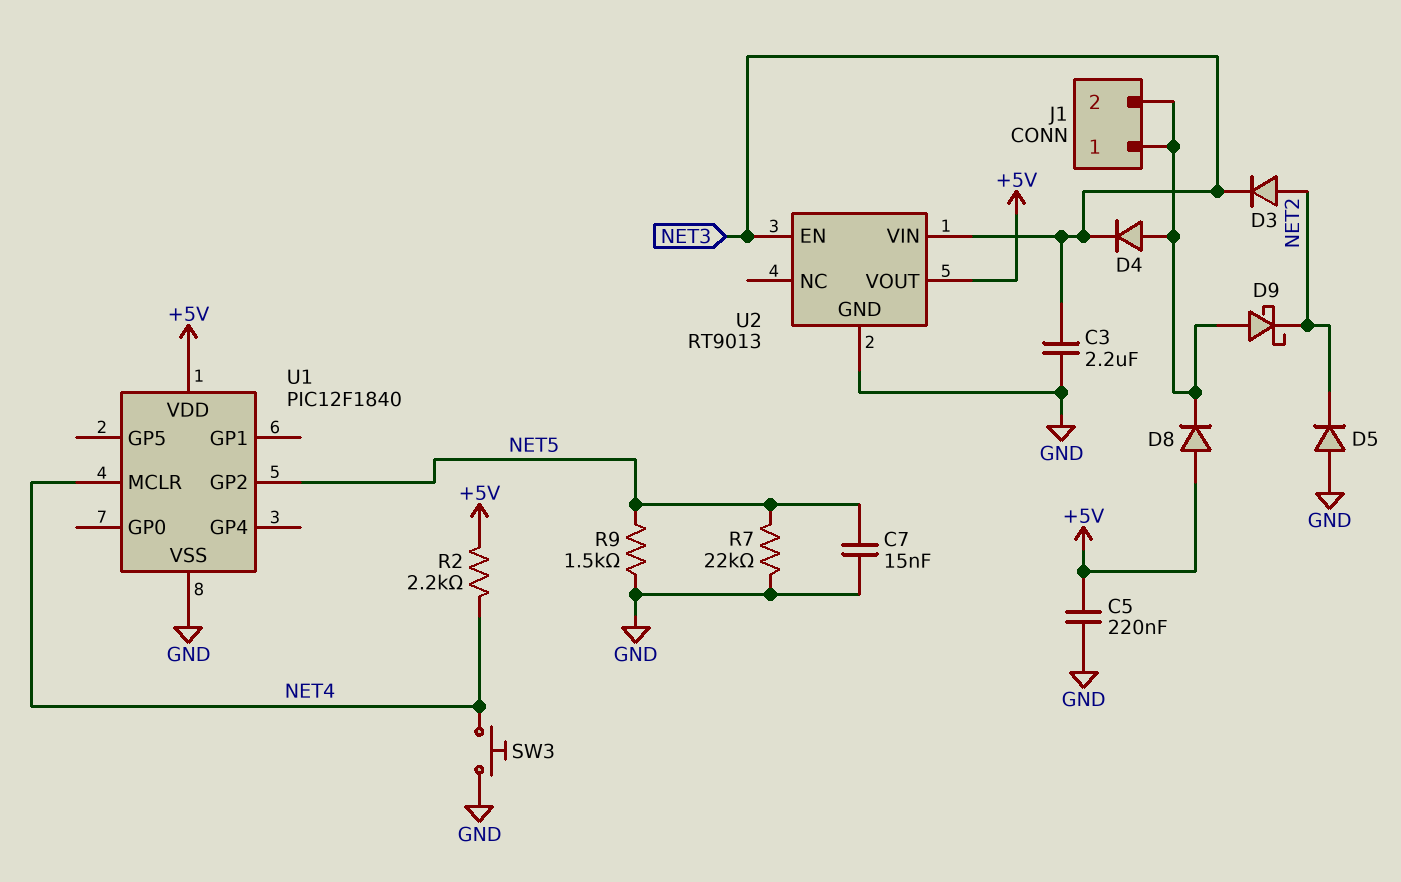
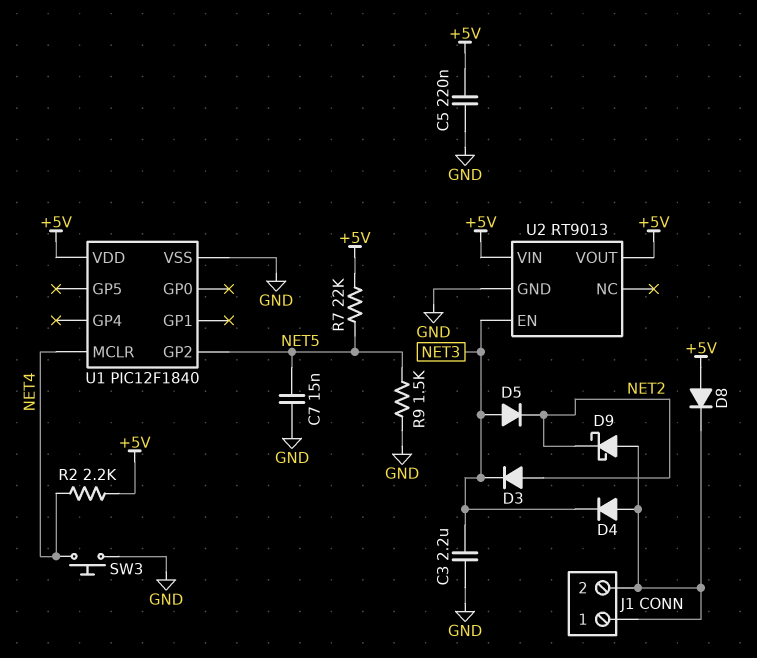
D5: diode (A GND, K NET2) -> diode (A NET3, K NET2)
R7: 22k (GND, NET5) -> 22k (+5V, NET5)
U2 pin VIN: NET3 -> +5V

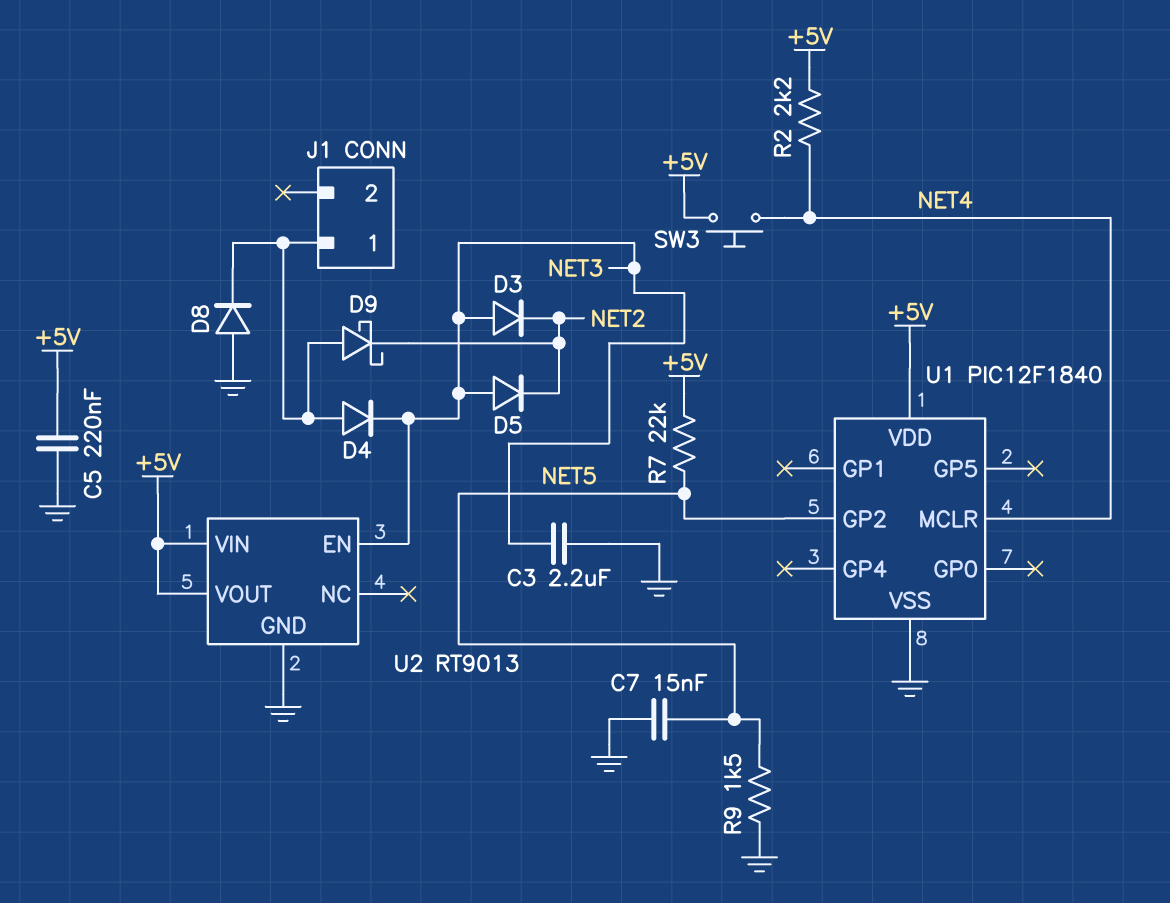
D3: diode (A NET2, K NET3) -> diode (A NET3, K NET2)
D8: diode (A +5V, K J1/1) -> diode (A GND, K J1/1)
J1 pin 2: J1/1 -> none
SW3: button (GND, NET4) -> button (+5V, NET4)

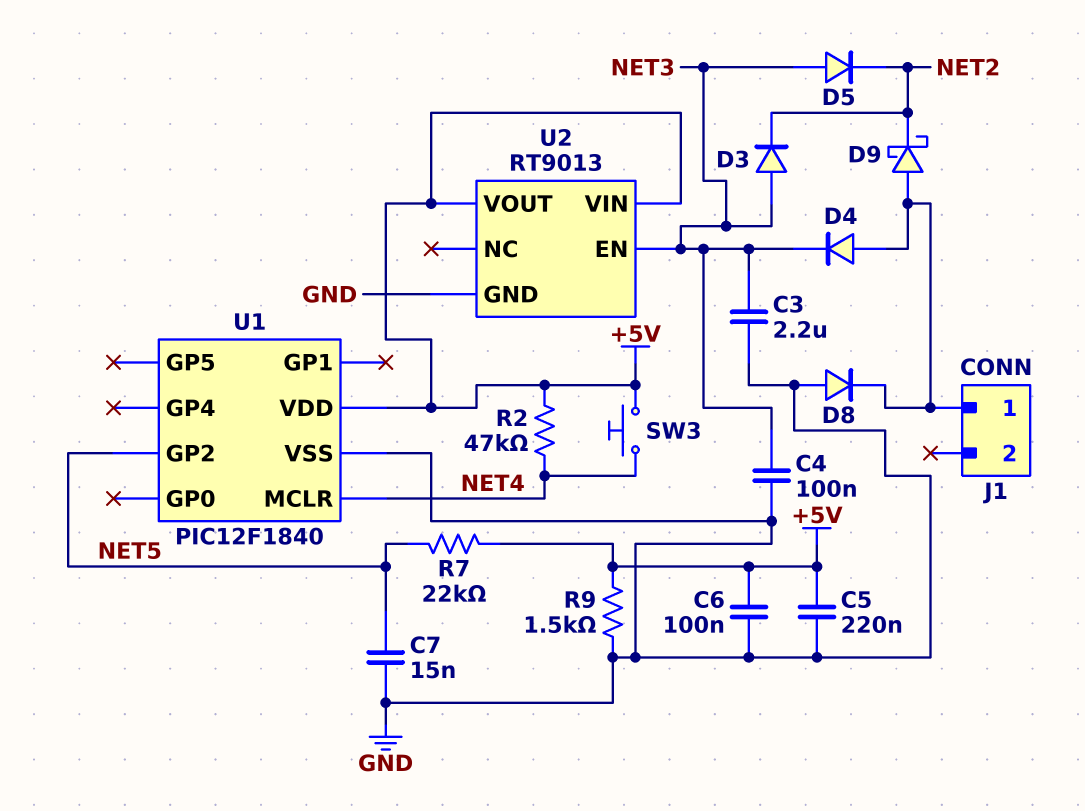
C4: none -> 100nF (GND, NET3)
C6: none -> 100nF (+5V, GND)
R2: 2.2k (+5V, NET4) -> 47k (+5V, NET4)
R9: 1.5k (GND, NET5) -> 1.5k (+5V, GND)

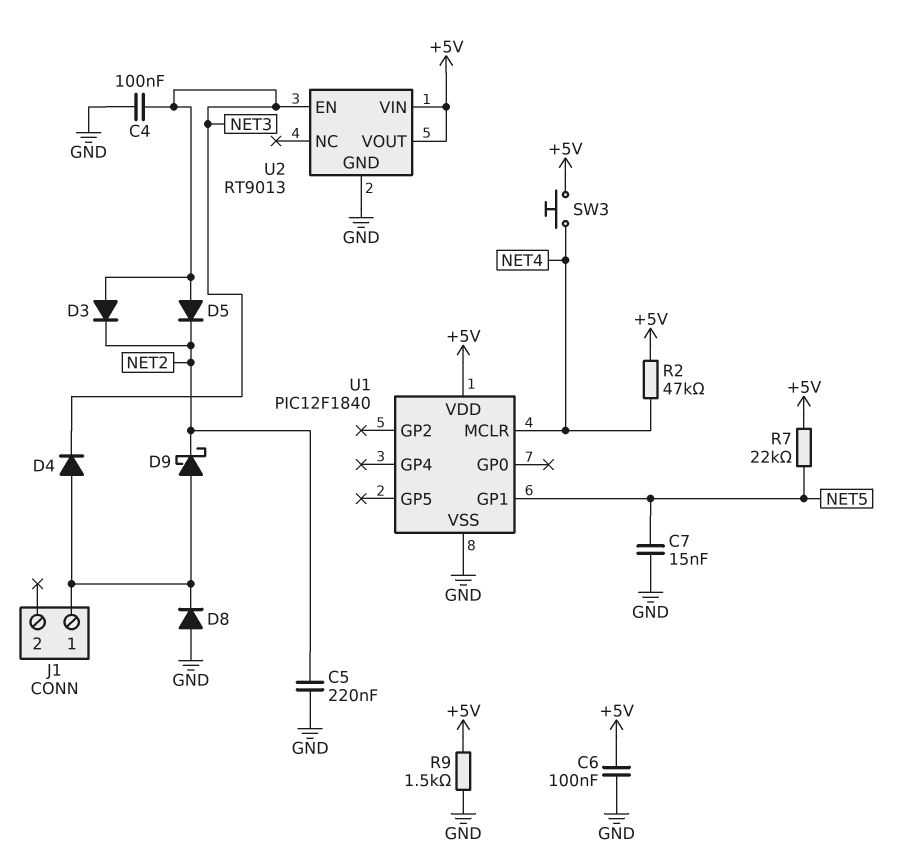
C3: 2.2uF (GND, NET3) -> none
C5: 220nF (+5V, GND) -> 220nF (GND, NET2)
U1 pin GP1: none -> NET5
U1 pin GP2: NET5 -> none

